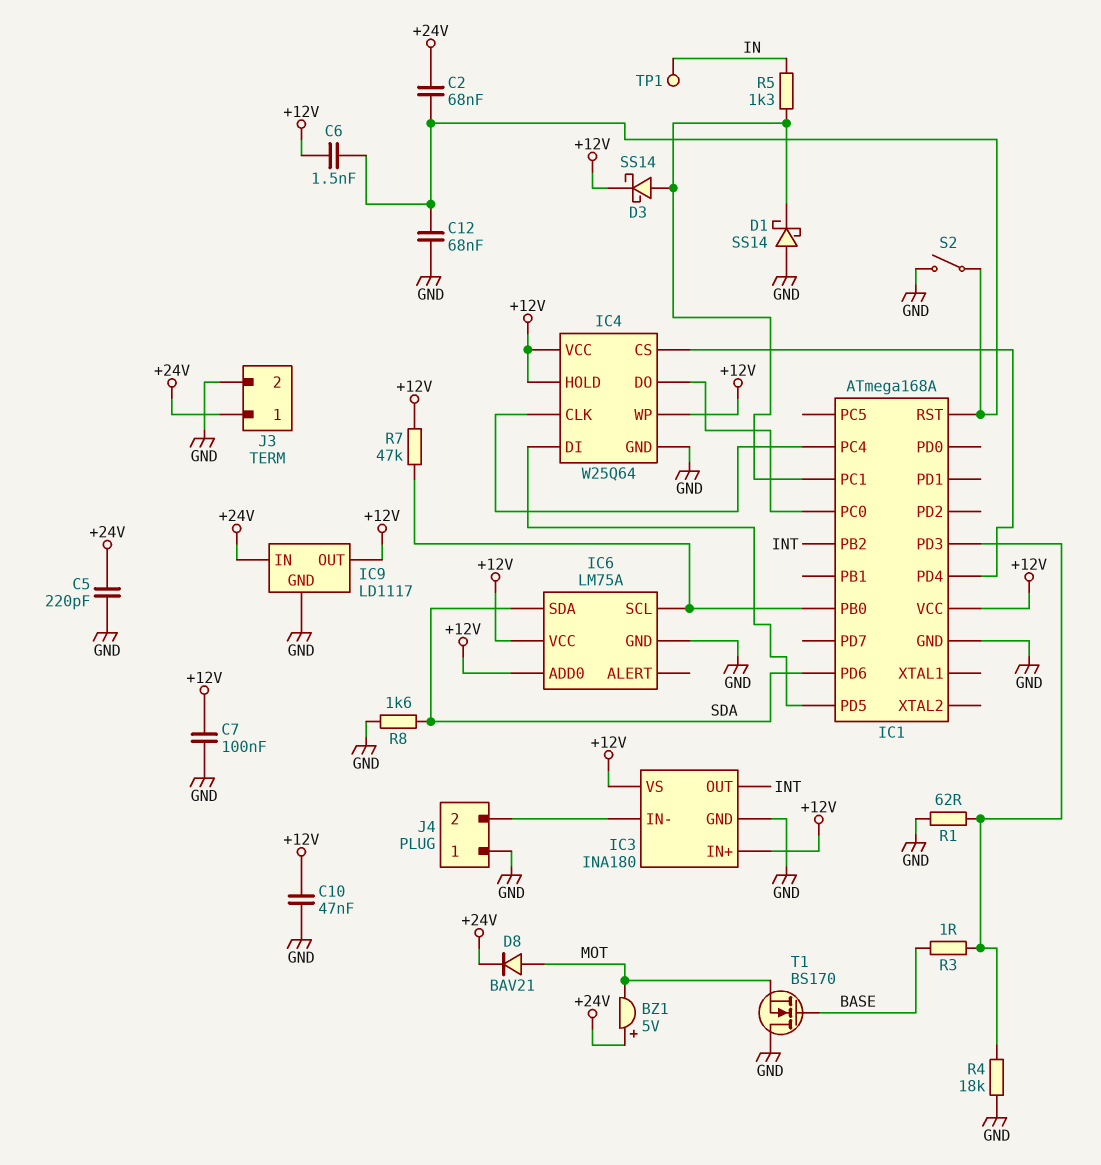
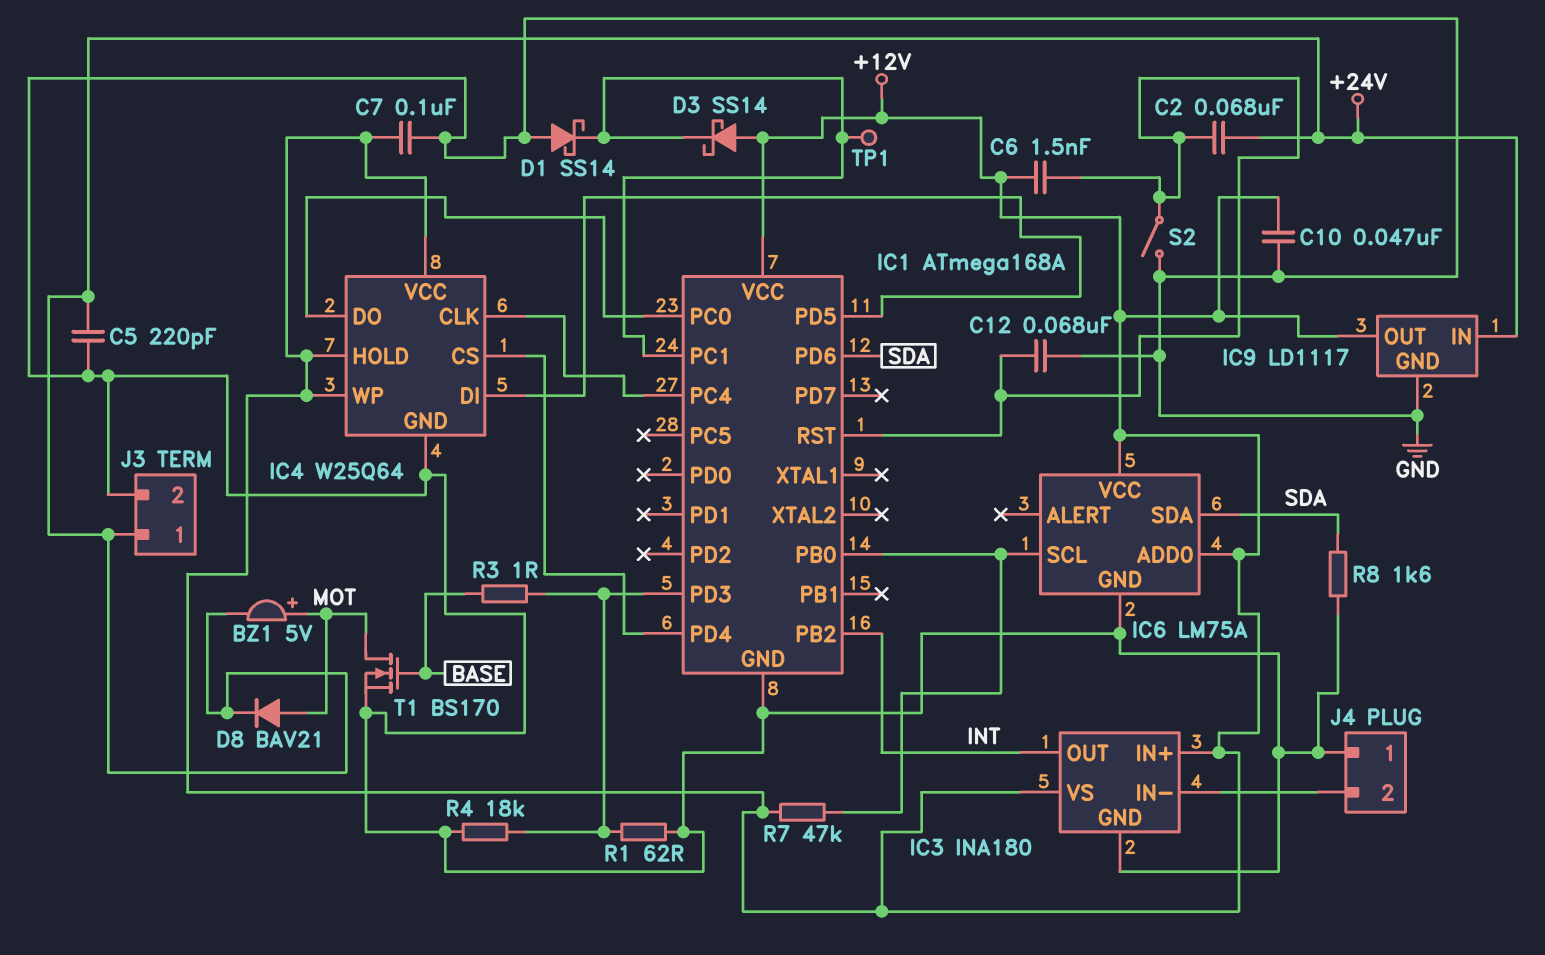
BZ1: buzzer 5V (plus +24V, minus MOT) -> buzzer 5V (plus MOT, minus +24V)
D3: schottky SS14 (A IC1/PC1, K +12V) -> schottky SS14 (A +12V, K IC1/PC1)
R5: 1.3k (IC1/PC1, IN) -> none
T1: NMOS BS170 (G BASE, D GND, S MOT) -> NMOS BS170 (G BASE, D MOT, S GND)
TP1: test point (IN) -> test point (IC1/PC1)

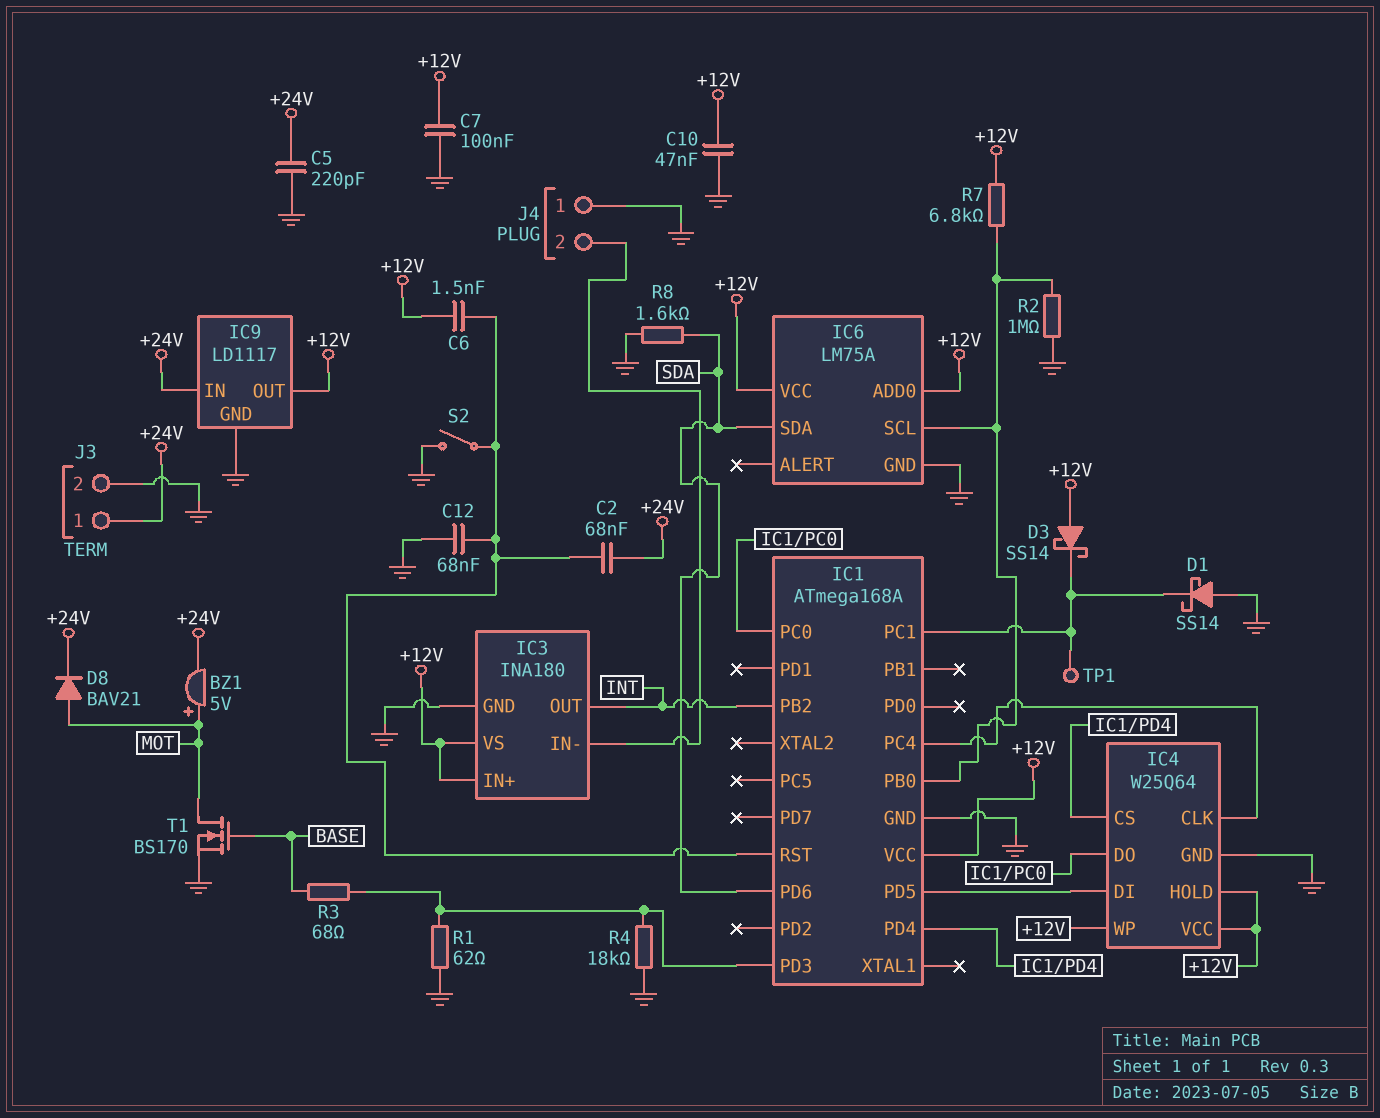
R2: none -> 1M (GND, IC1/PB0)
R3: 1 (BASE, IC1/PD3) -> 68 (BASE, IC1/PD3)
R7: 47k (+12V, IC1/PB0) -> 6.8k (+12V, IC1/PB0)

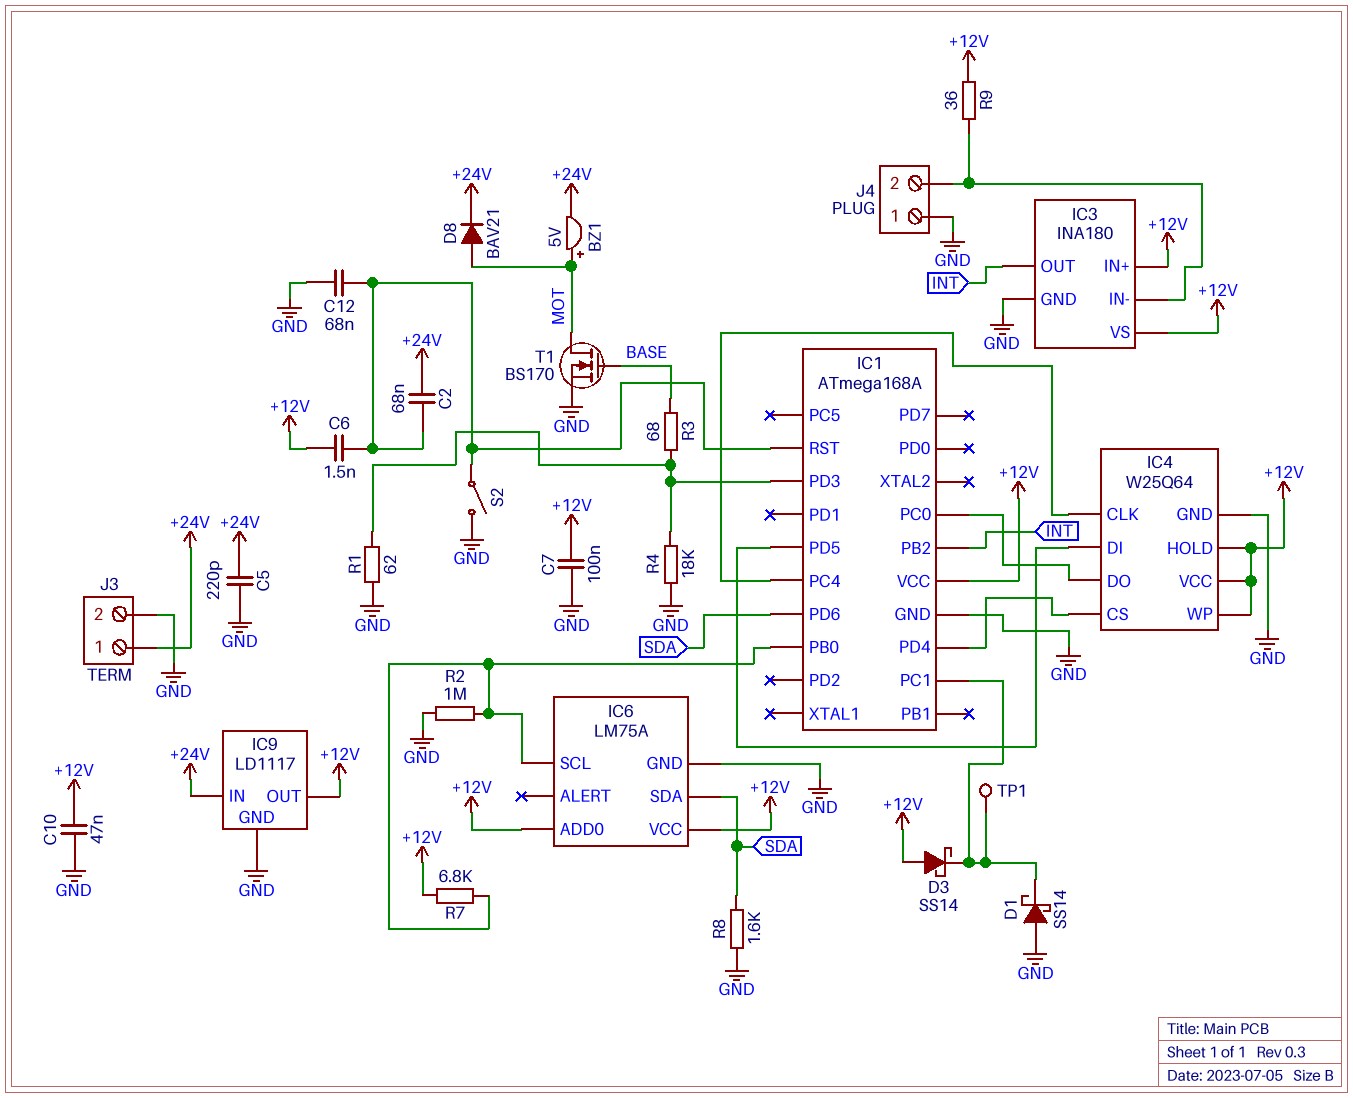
R9: none -> 36 (+12V, IC3/IN-)

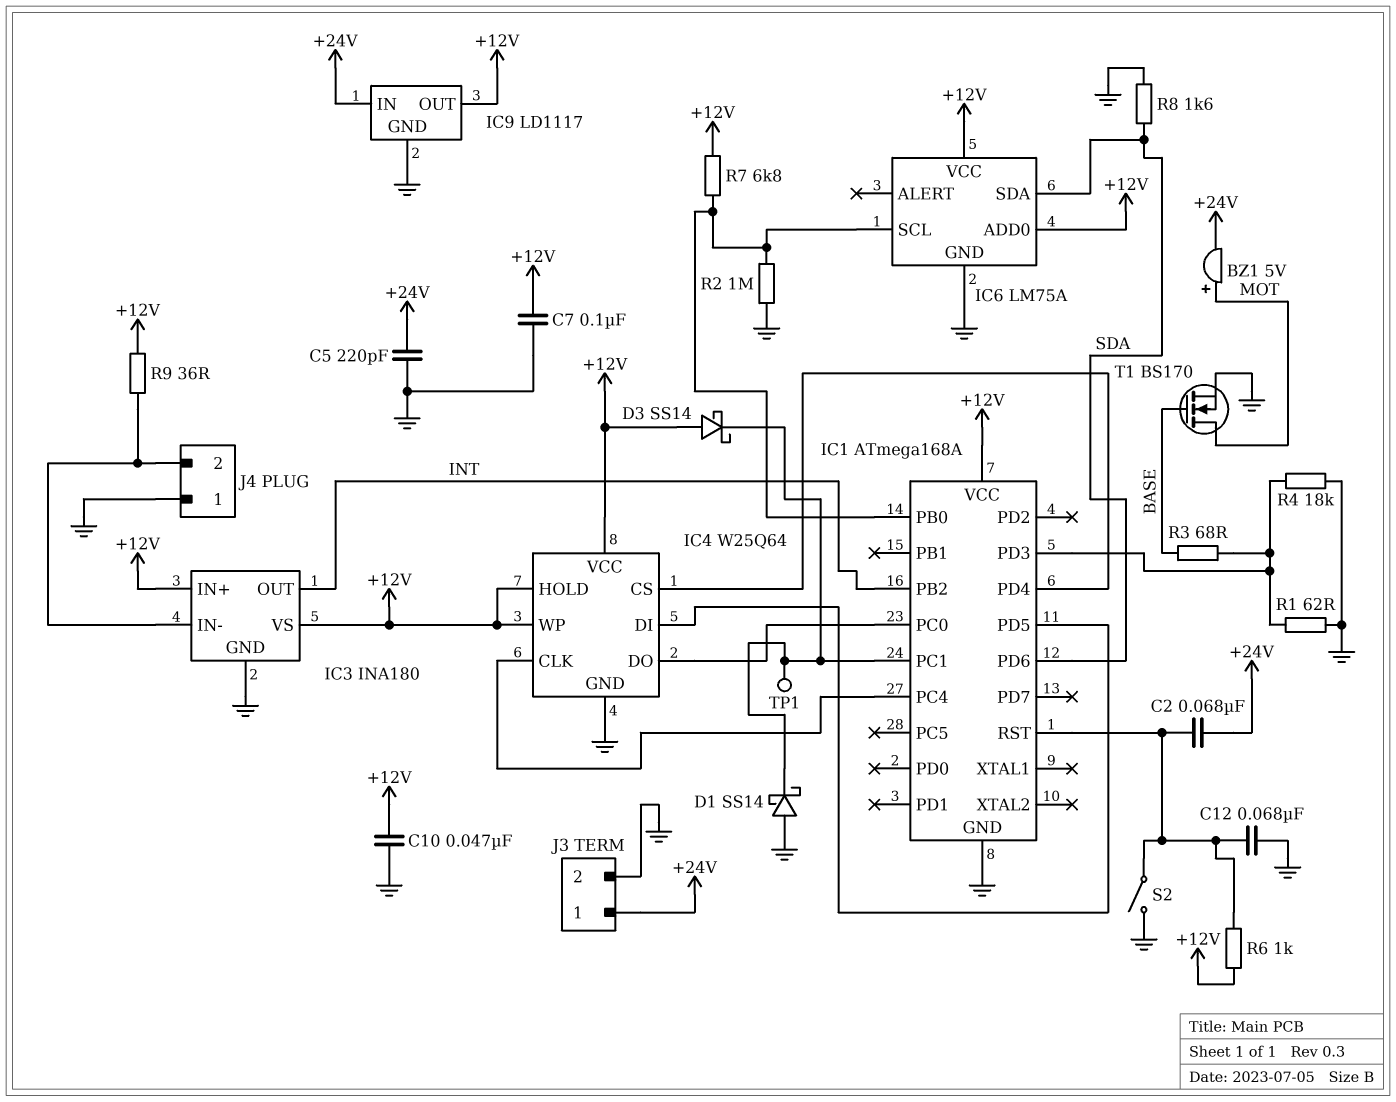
C6: 1.5nF (+12V, IC1/RST) -> none
D8: diode BAV21 (A MOT, K +24V) -> none
R6: none -> 1k (+12V, IC1/RST)

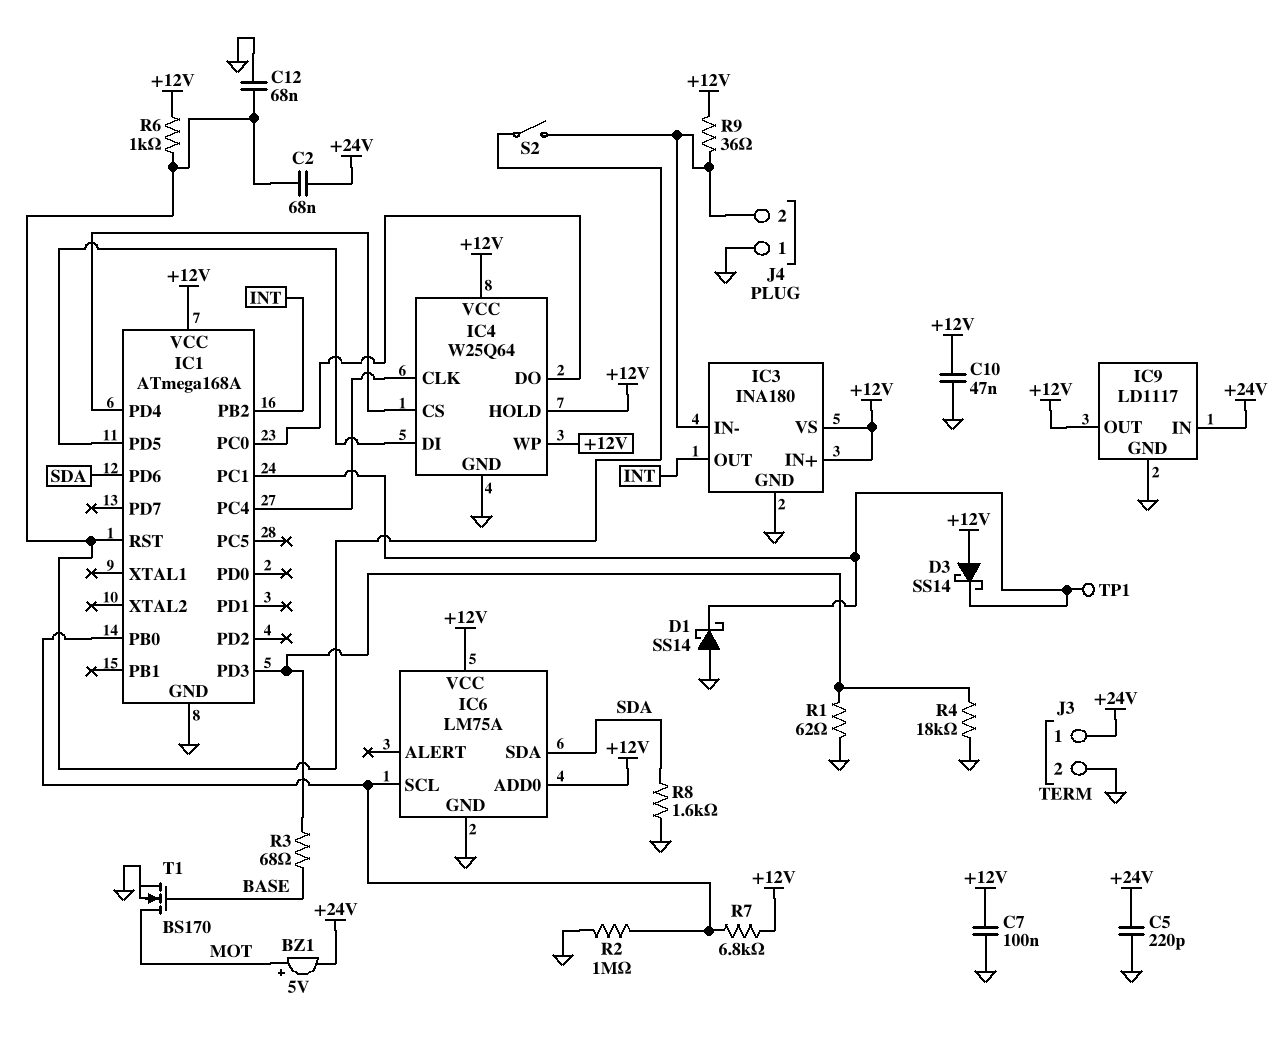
S2: switch (GND, IC1/RST) -> switch (IC1/RST, IC3/IN-)

